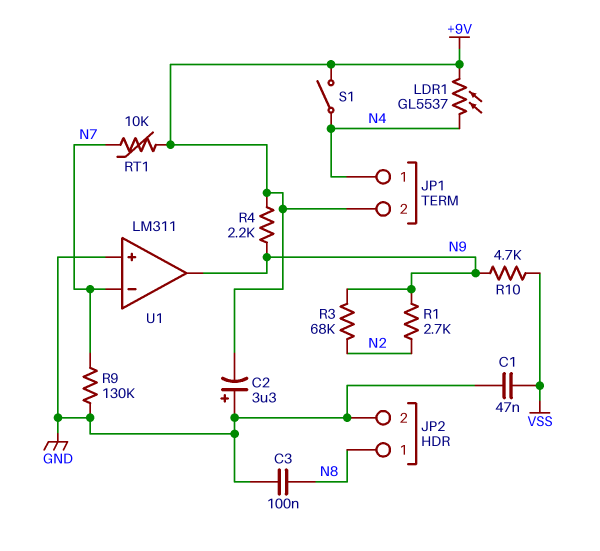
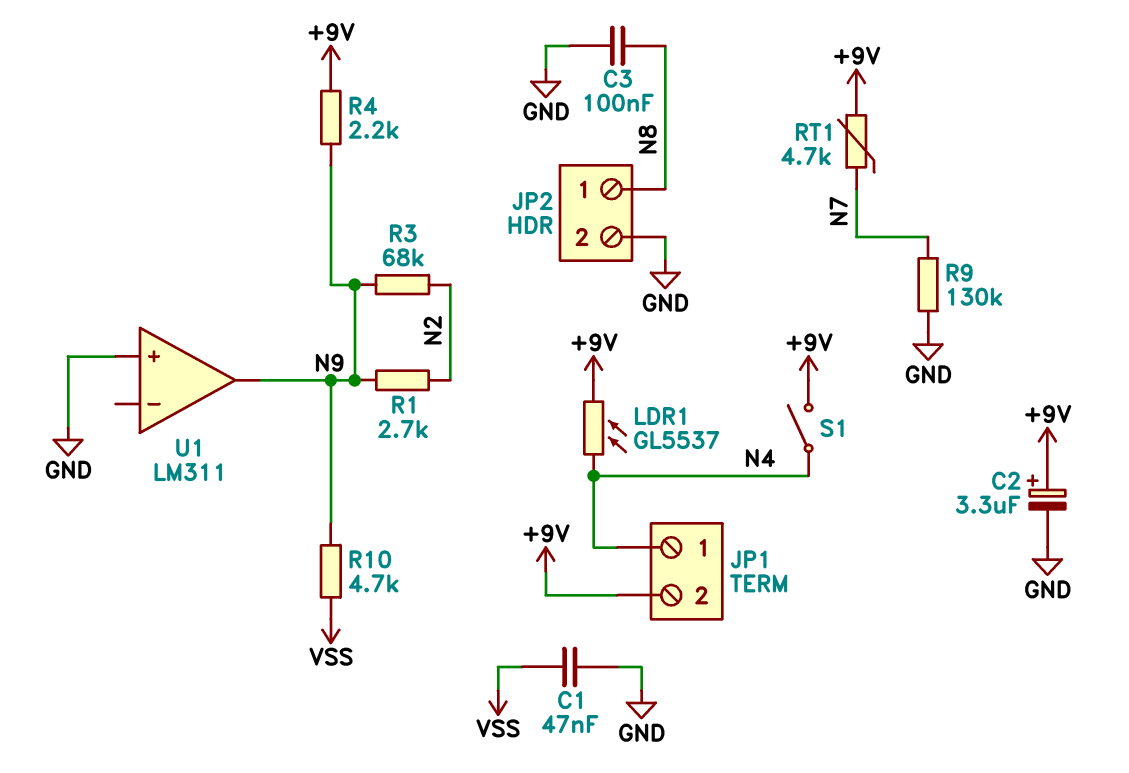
C2: 3.3uF (plus GND, minus +9V) -> 3.3uF (plus +9V, minus GND)
RT1: 10k (+9V, N7) -> 4.7k (+9V, N7)
U1 pin in-: N7 -> none

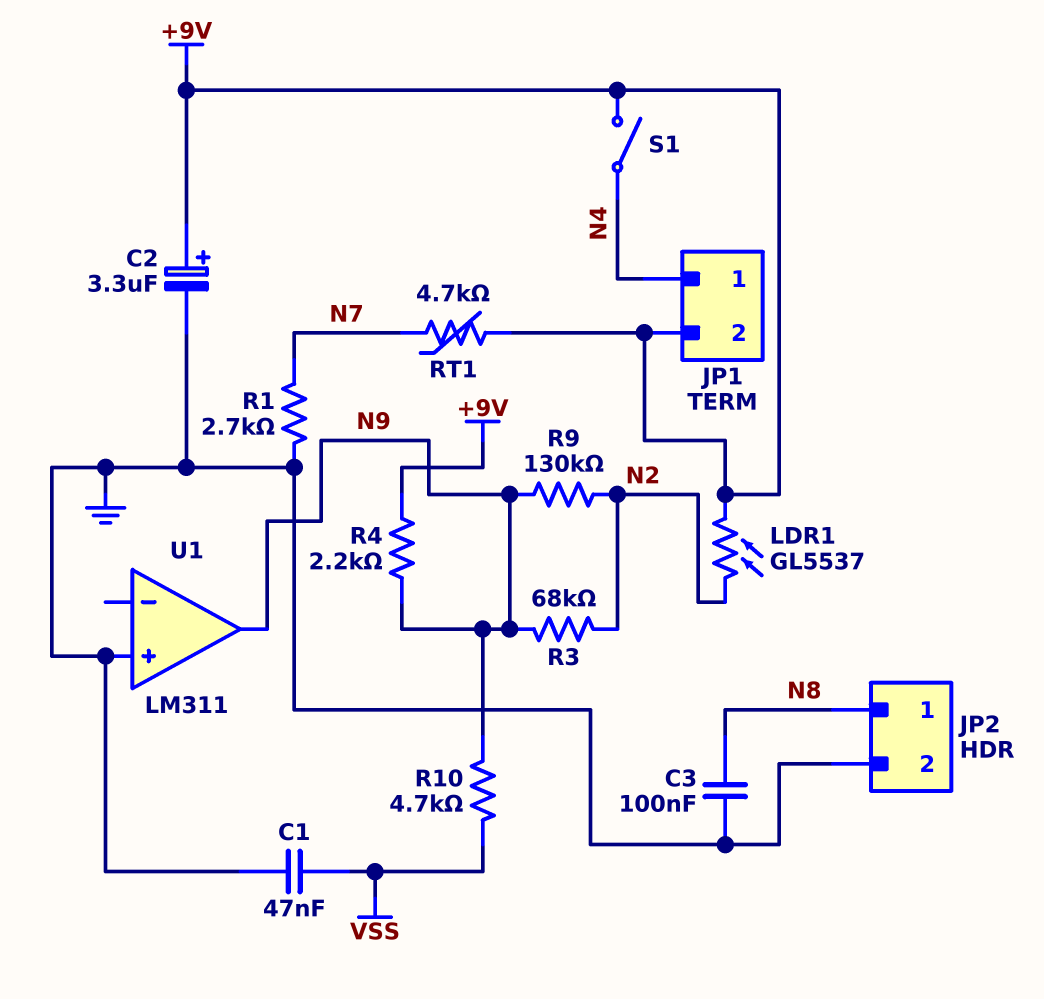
LDR1: GL5537 (+9V, N4) -> GL5537 (+9V, N2)
R1: 2.7k (N2, N9) -> 2.7k (GND, N7)
R9: 130k (GND, N7) -> 130k (N2, N9)

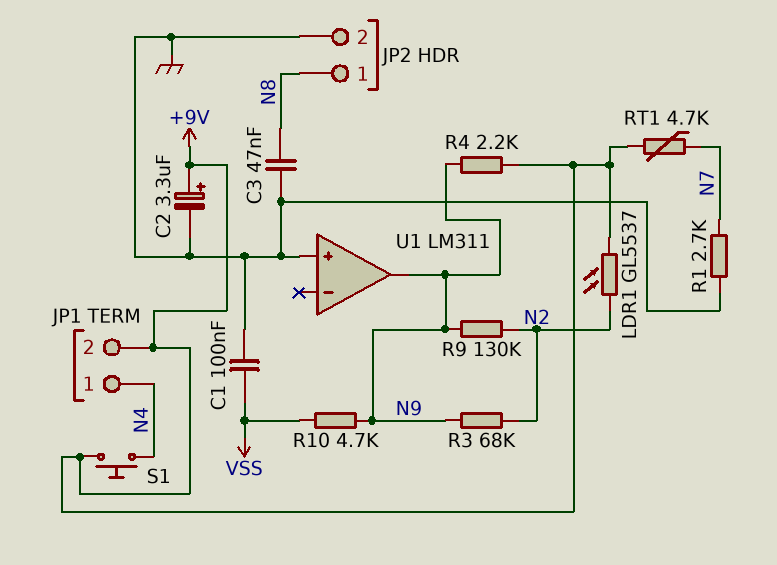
C1: 47nF (GND, VSS) -> 100nF (GND, VSS)
C3: 100nF (GND, N8) -> 47nF (GND, N8)
S1: switch (+9V, N4) -> button (+9V, N4)

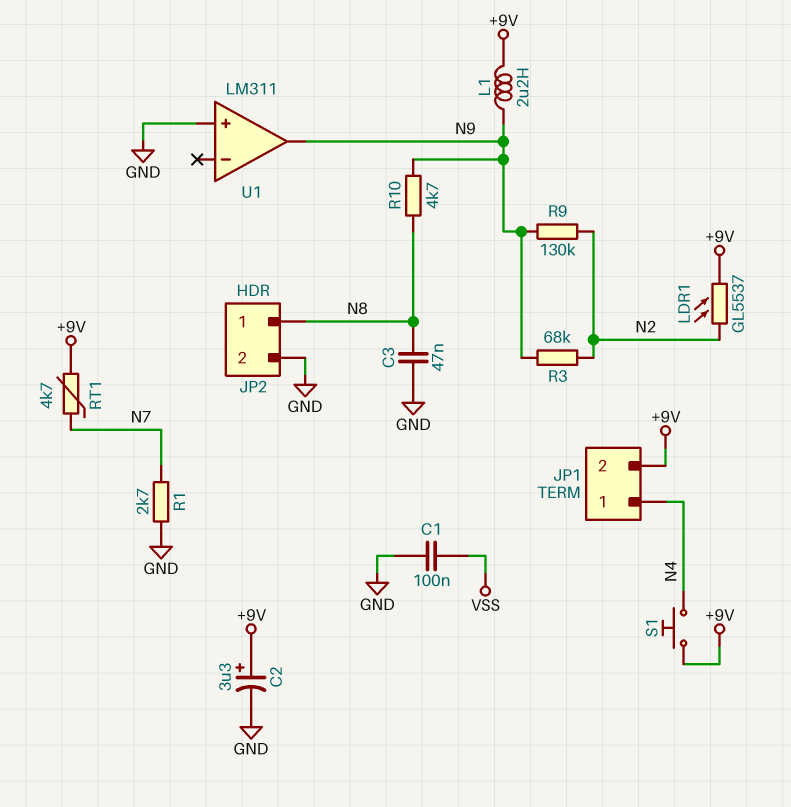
L1: none -> 2.2uH (+9V, N9)
R4: 2.2k (+9V, N9) -> none
R10: 4.7k (N9, VSS) -> 4.7k (N8, N9)

